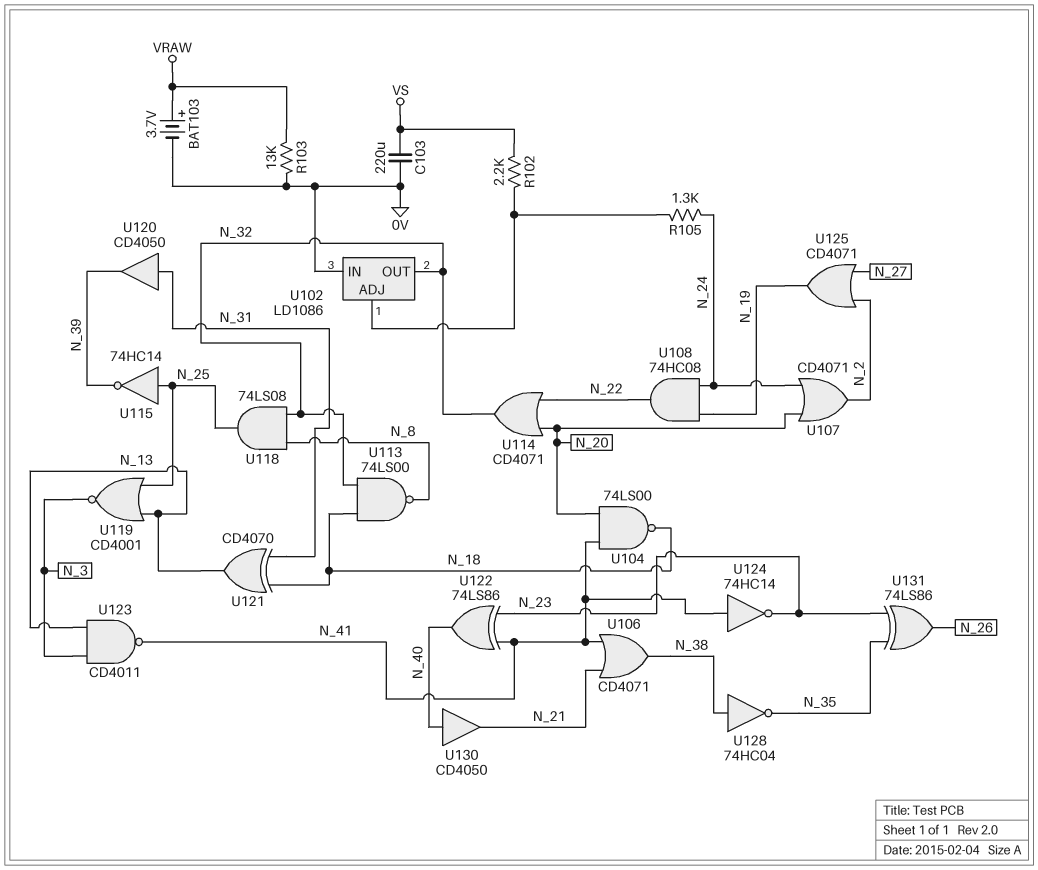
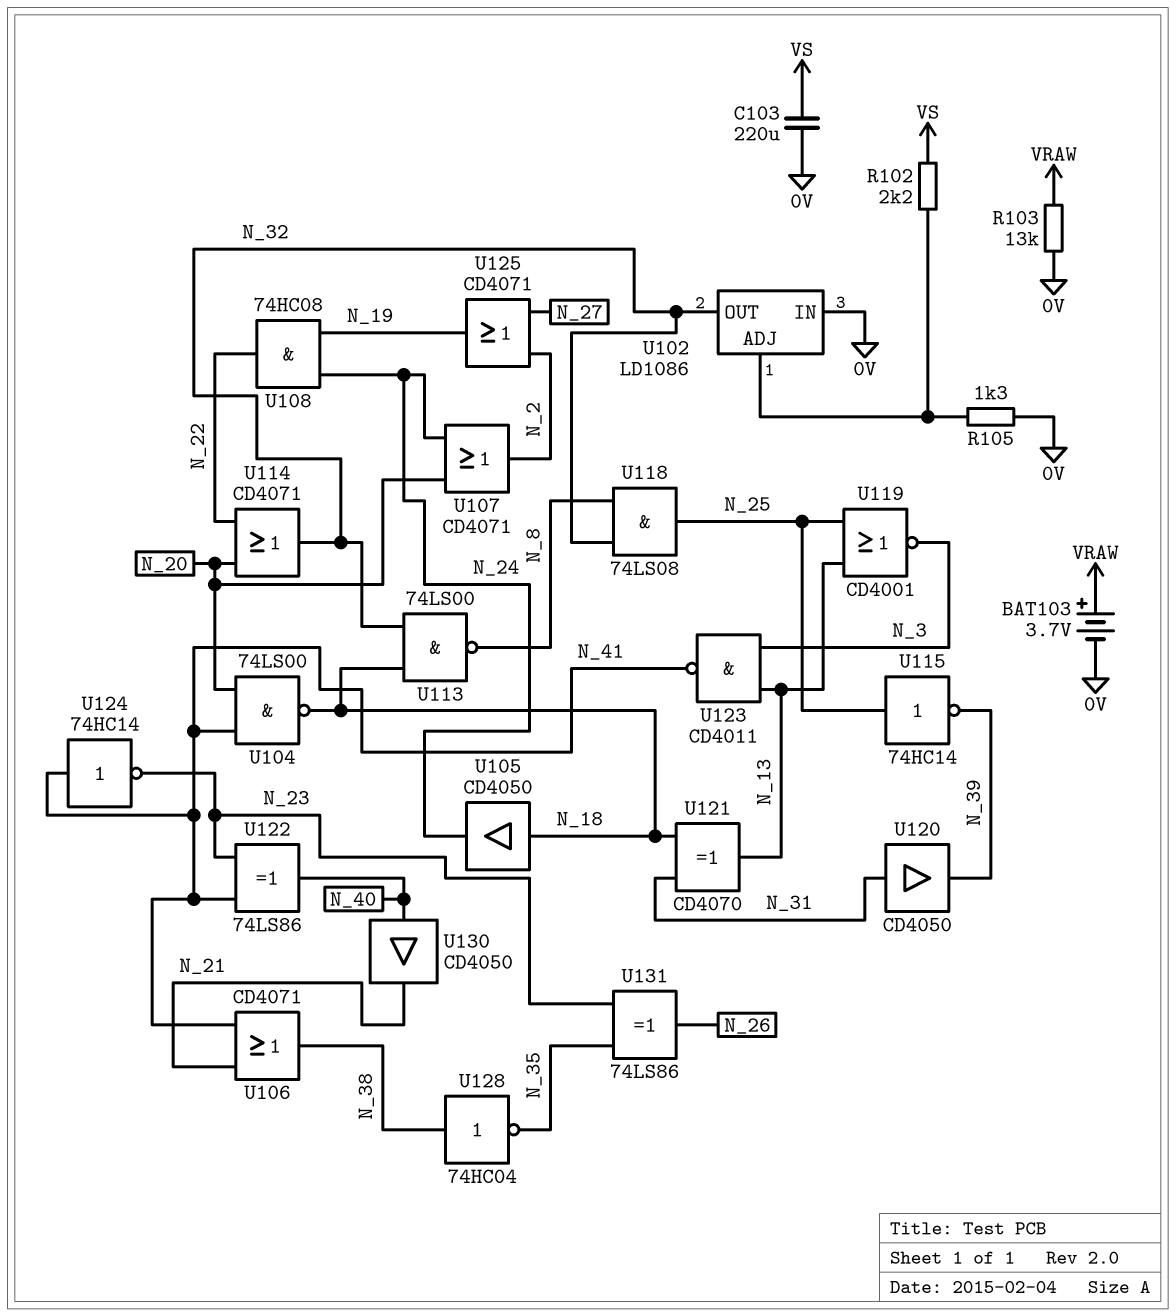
R105: 1.3k (N_24, U102/ADJ) -> 1.3k (0V, U102/ADJ)
U105: none -> buffer CD4050 (in N_18, out N_24)

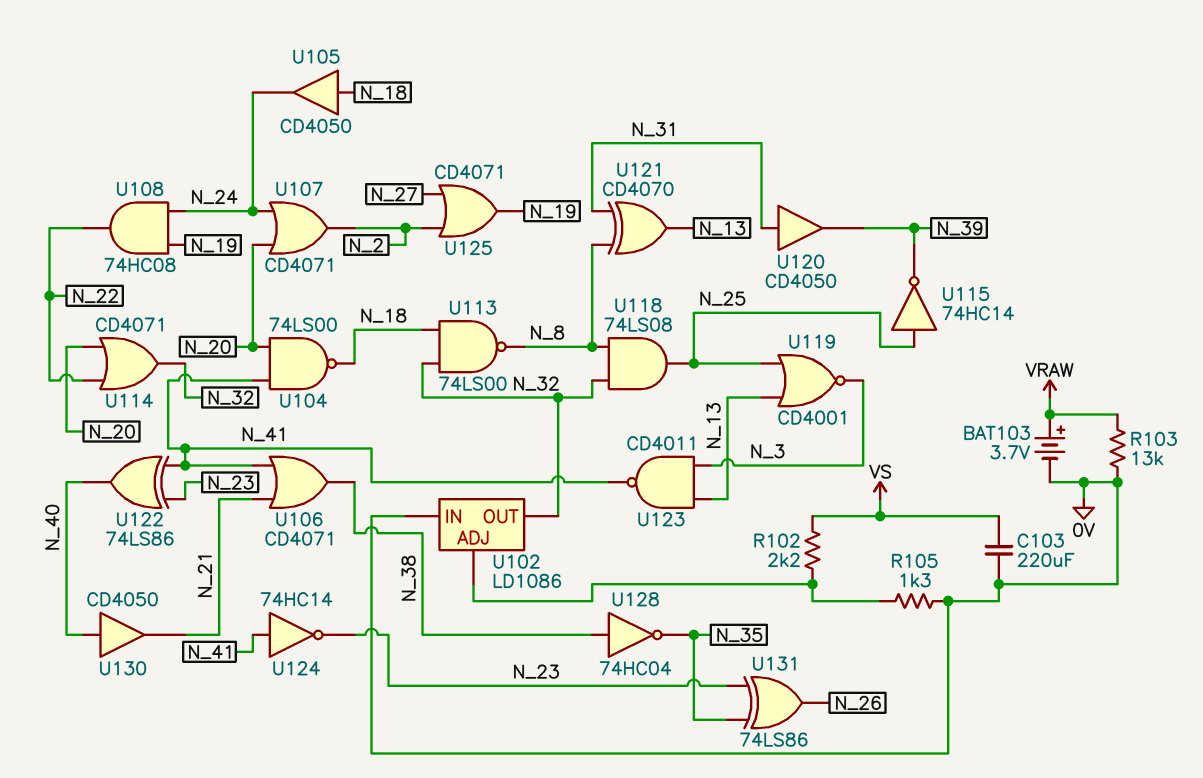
U121: XOR CD4070 (in N_18, in N_31, out N_13) -> XOR CD4070 (in N_8, in N_31, out N_13)

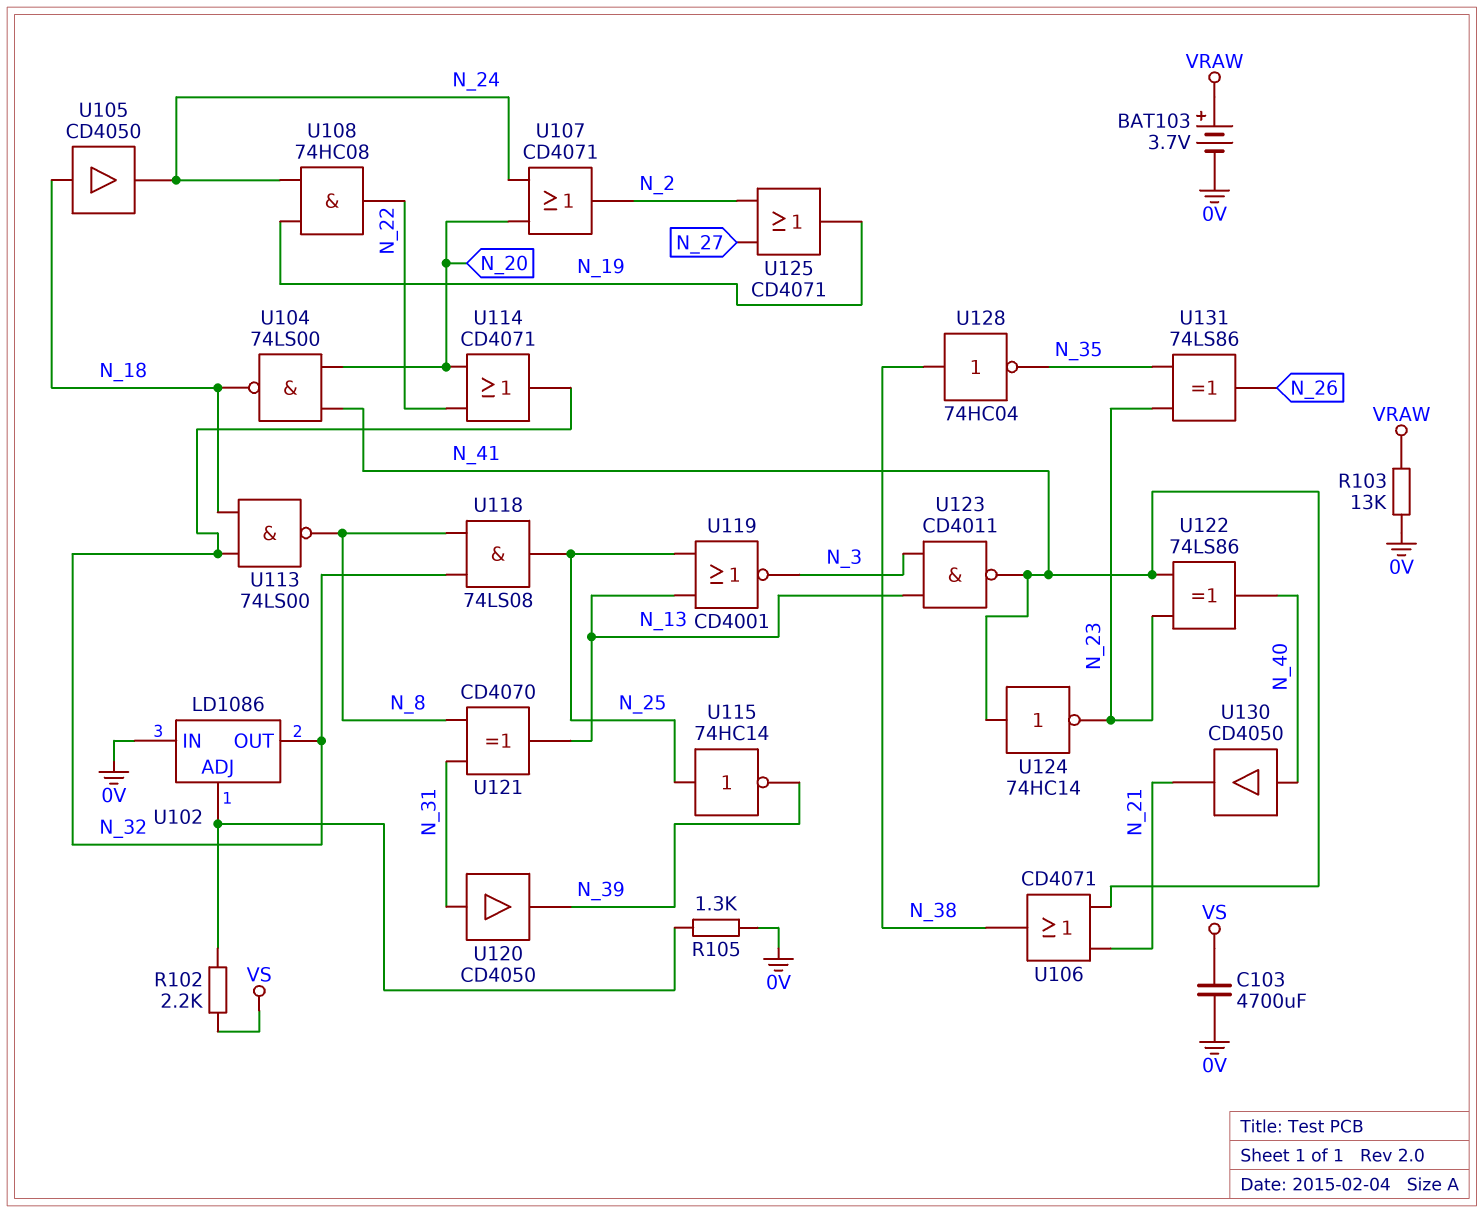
C103: 220uF (0V, VS) -> 4700uF (0V, VS)

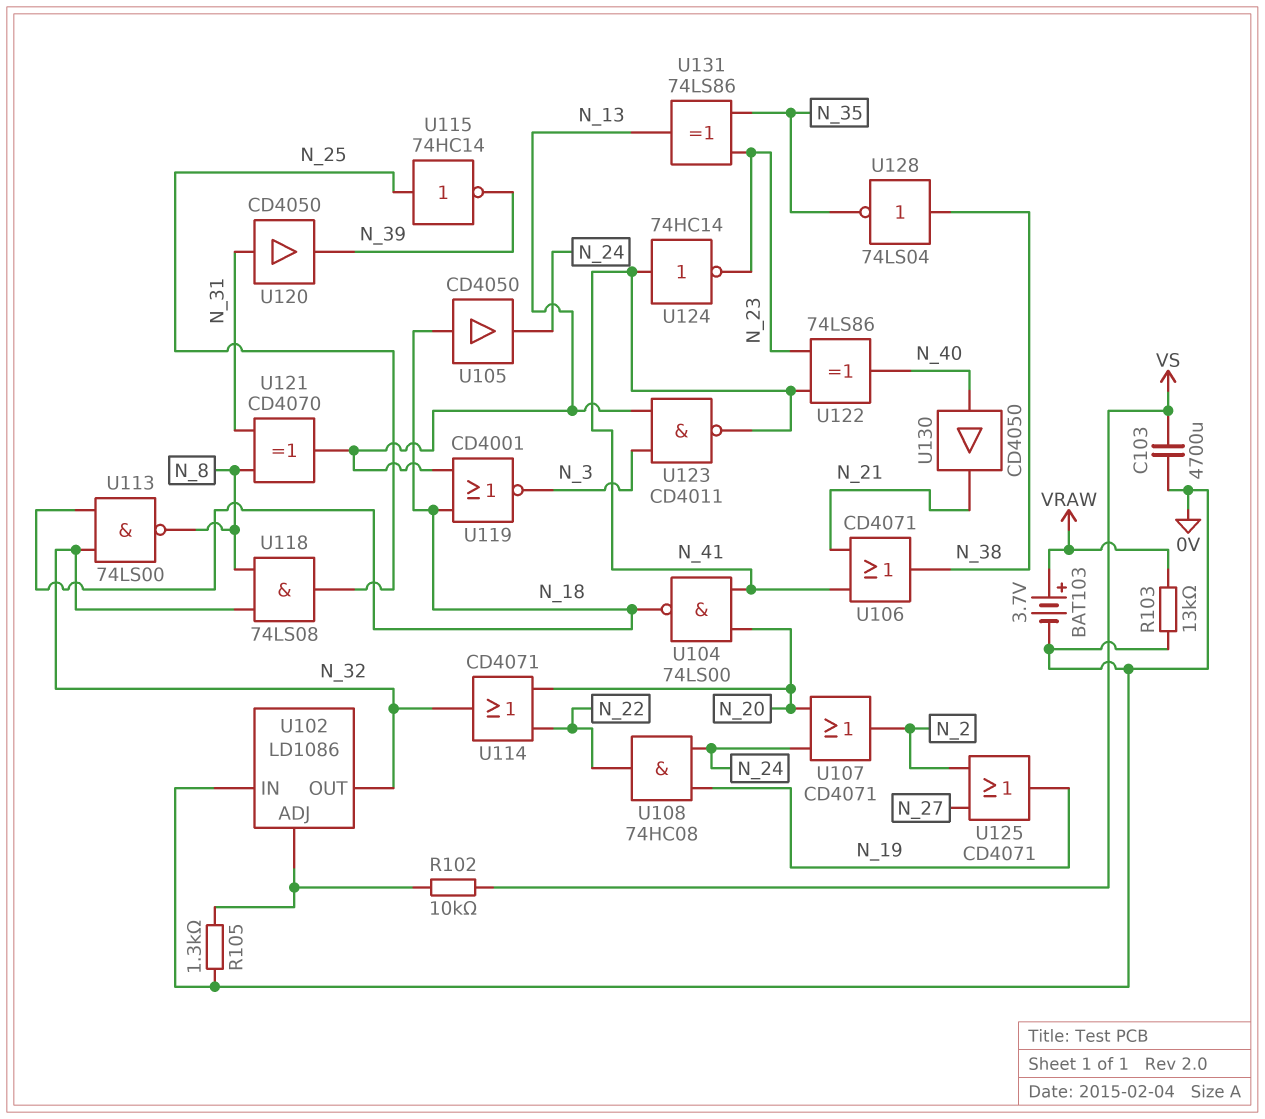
R102: 2.2k (U102/ADJ, VS) -> 10k (U102/ADJ, VS)
U119: NOR CD4001 (in N_13, in N_25, out N_3) -> NOR CD4001 (in N_13, in N_18, out N_3)
U128: NOT 74HC04 (in N_38, out N_35) -> NOT 74LS04 (in N_38, out N_35)
U131: XOR 74LS86 (in N_23, in N_35, out N_26) -> XOR 74LS86 (in N_23, in N_35, out N_13)

